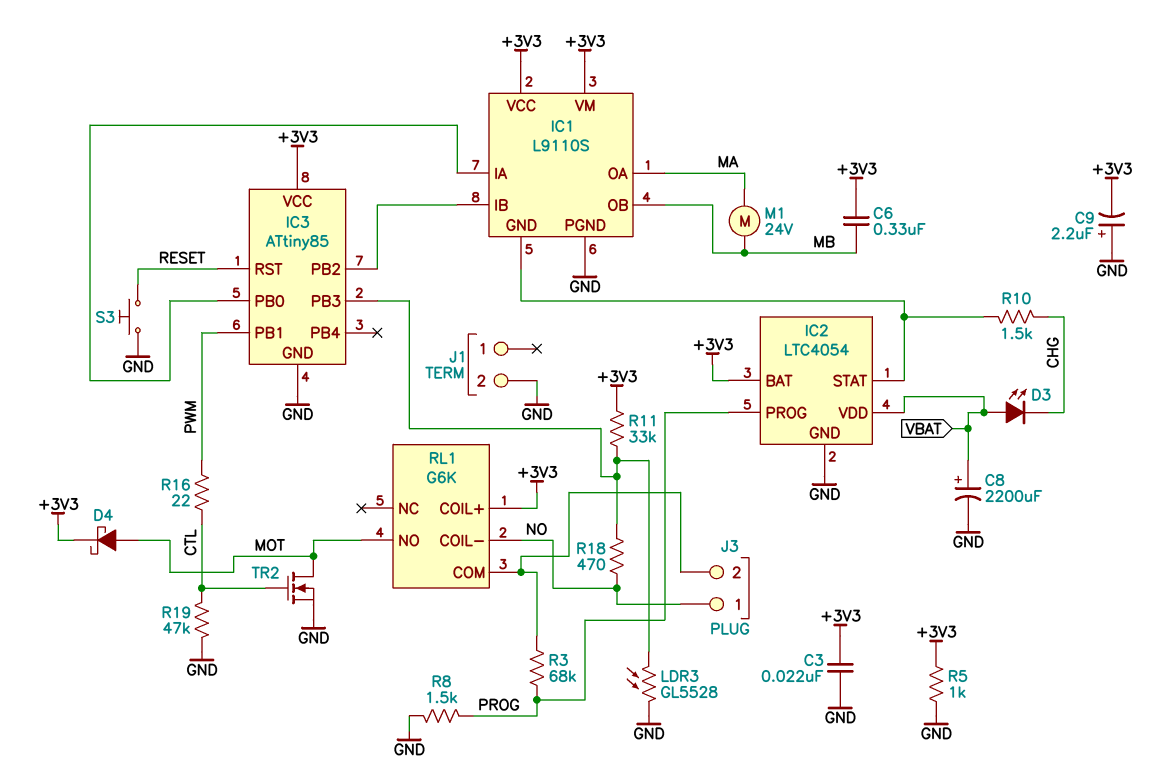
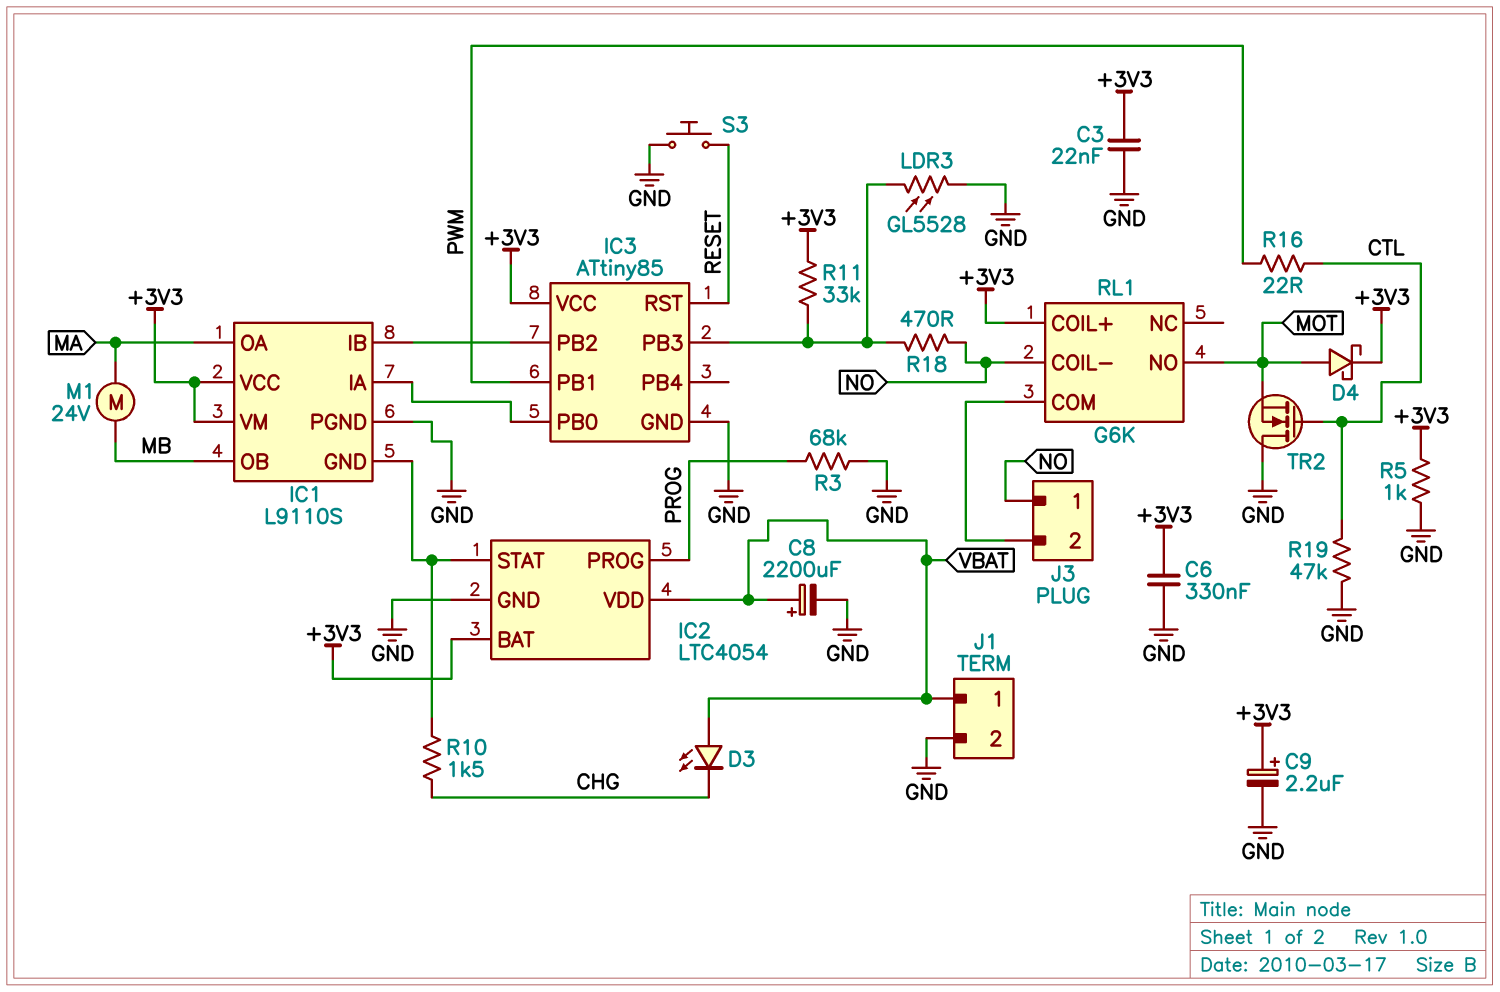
C6: 330nF (+3V3, MB) -> 330nF (+3V3, GND)
C9: 2.2uF (plus GND, minus +3V3) -> 2.2uF (plus +3V3, minus GND)
J1 pin 1: none -> VBAT
R3: 68k (J3/2, PROG) -> 68k (GND, PROG)
R8: 1.5k (GND, PROG) -> none
TR2: NMOS (G CTL, D MOT, S GND) -> NMOS (G CTL, D GND, S MOT)

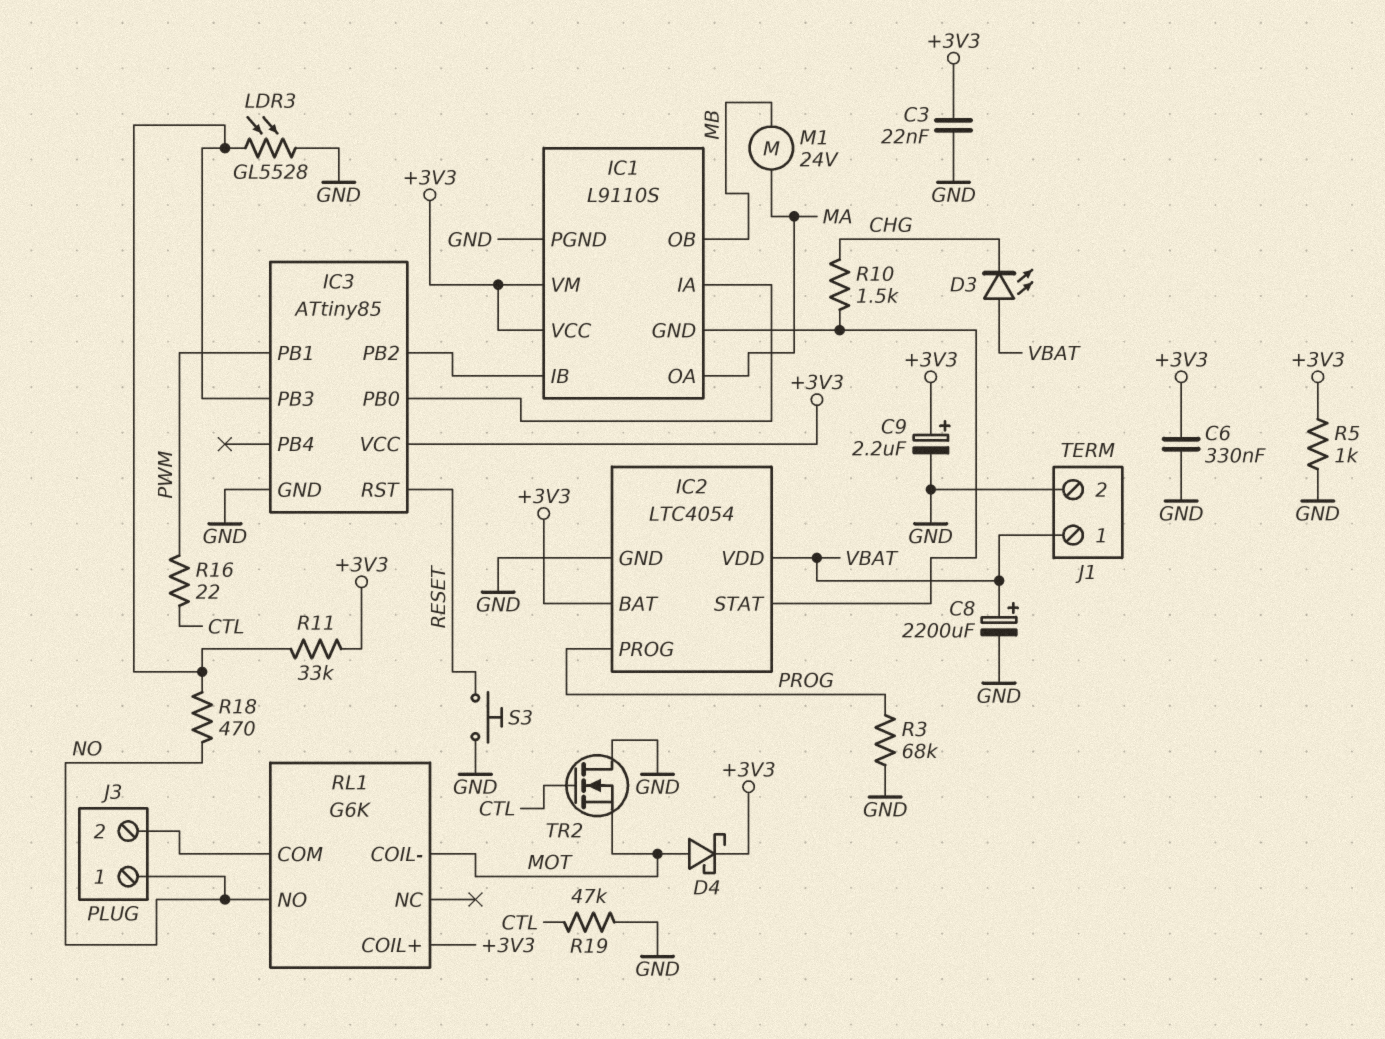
RL1 pin COIL-: NO -> MOT
RL1 pin NO: MOT -> NO

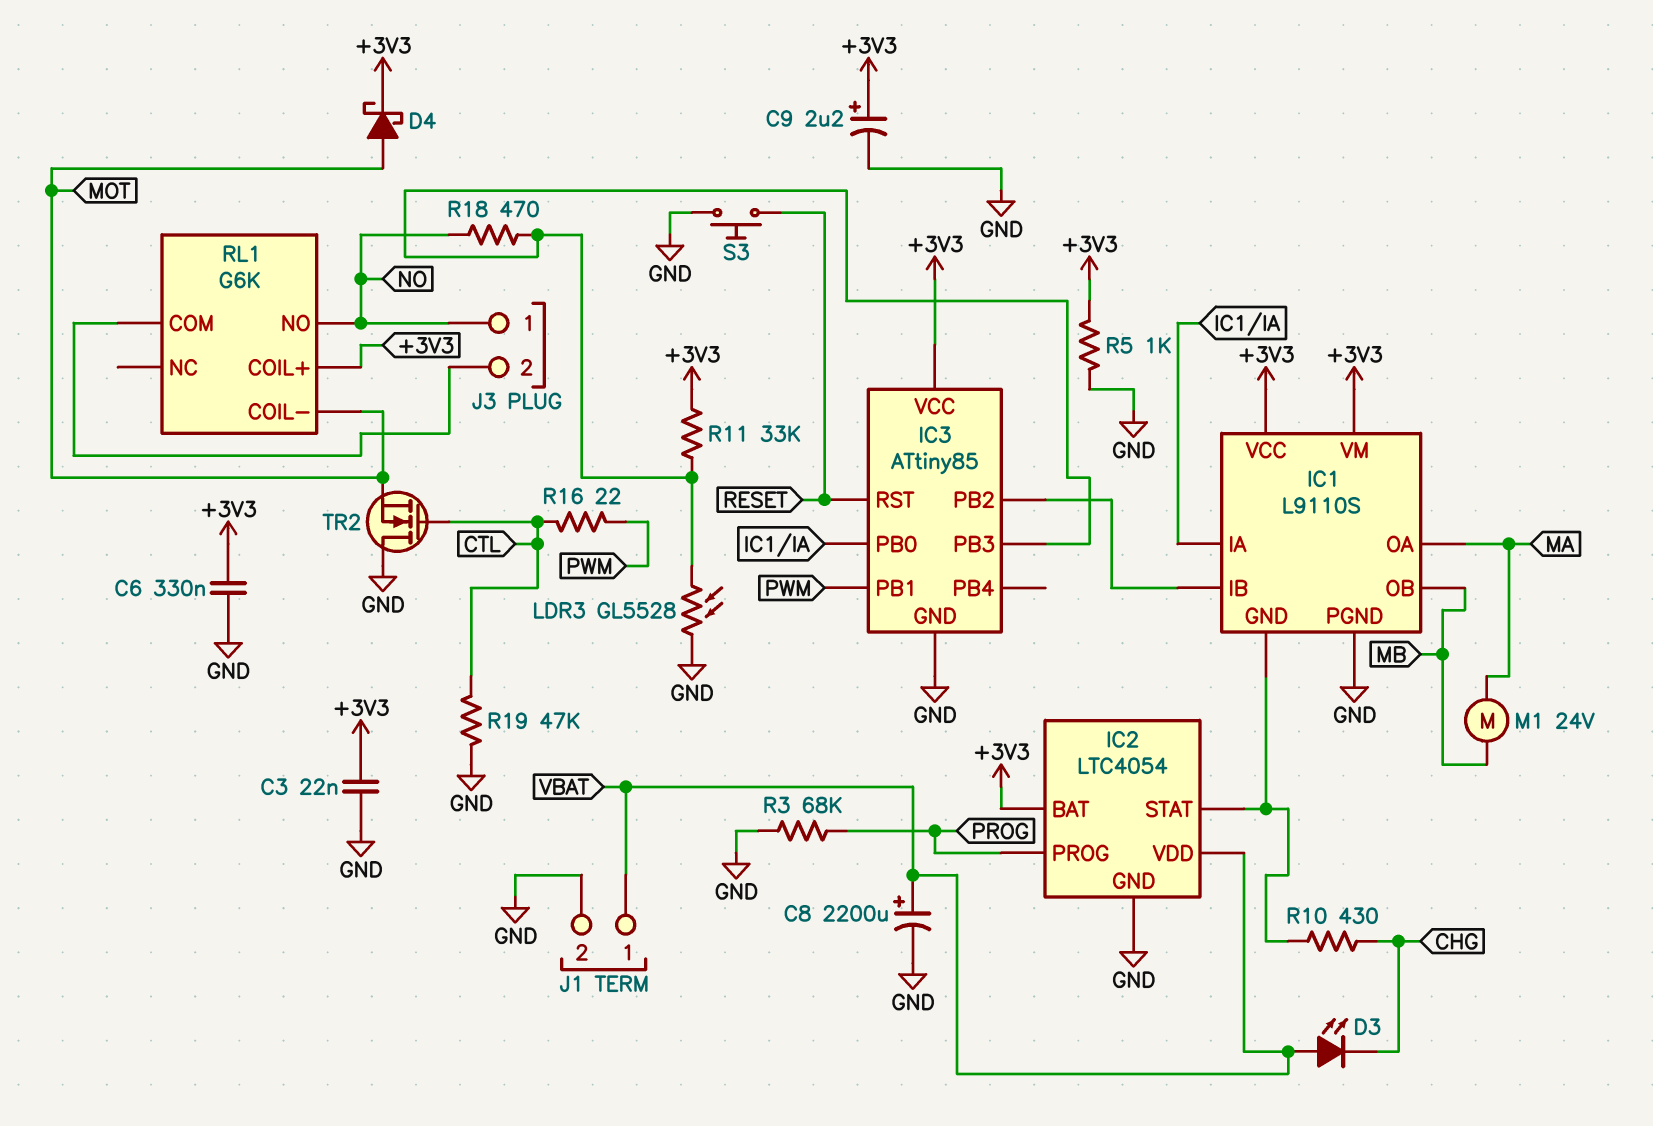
R10: 1.5k (CHG, IC1/GND) -> 430 (CHG, IC1/GND)

